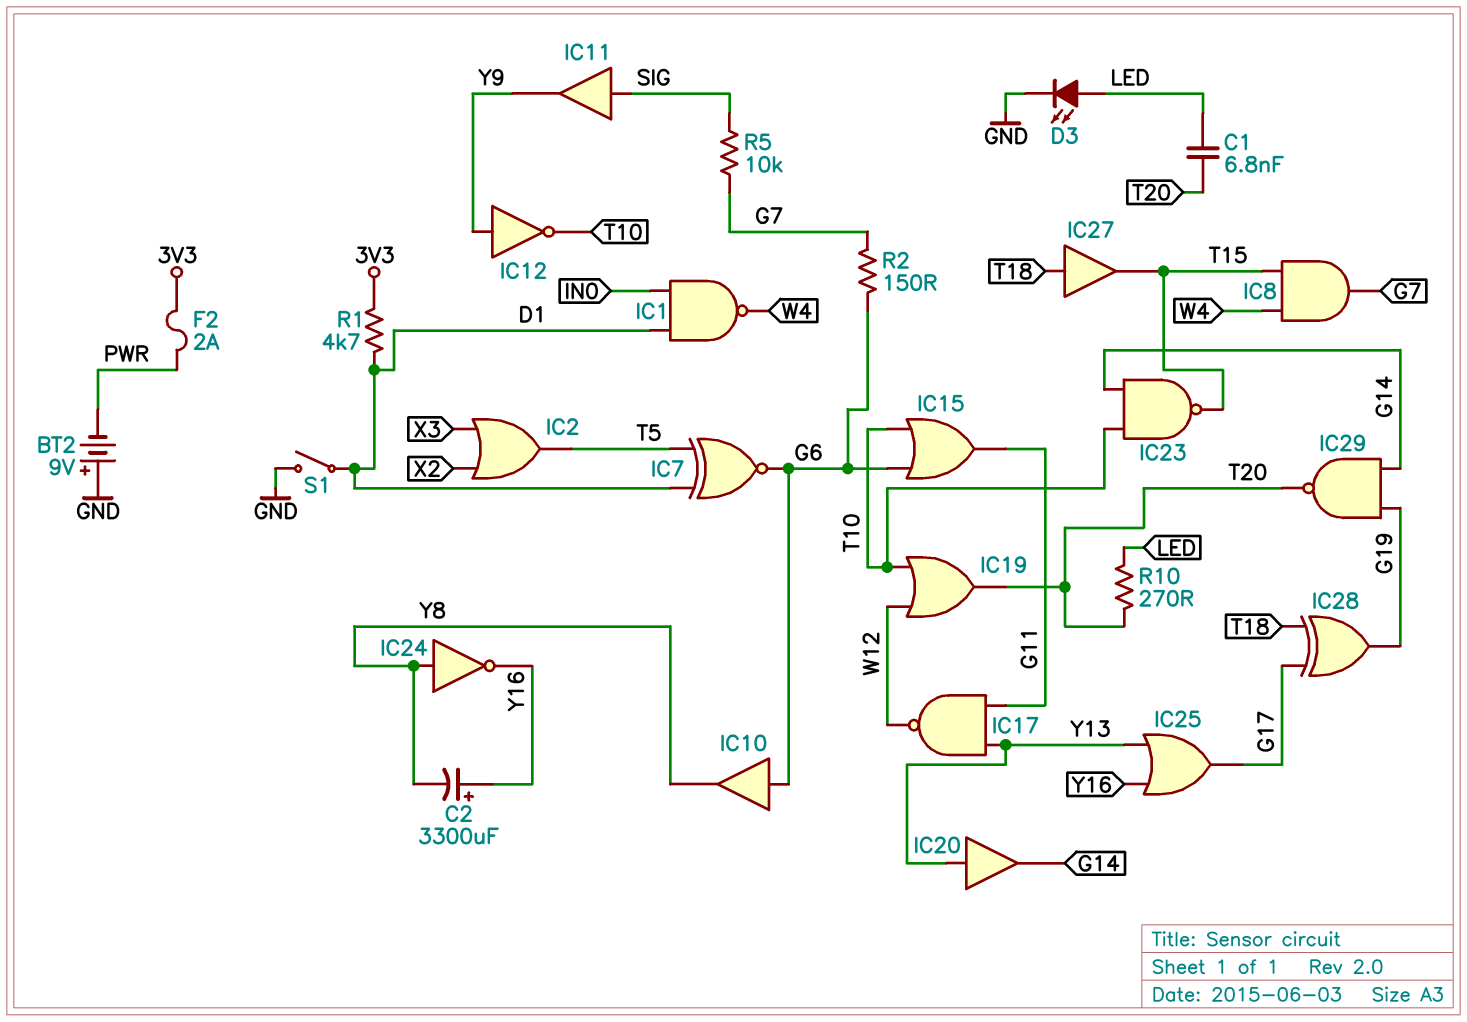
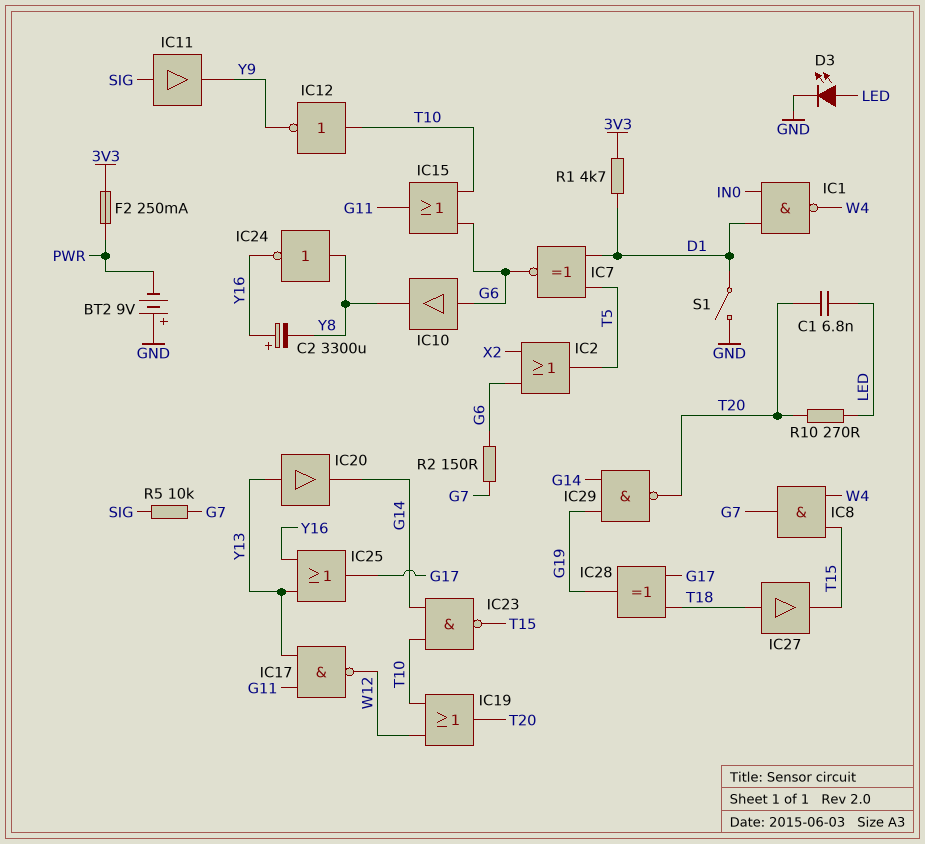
F2: 2A (3V3, PWR) -> 250mA (3V3, PWR)
IC2: OR (in X2, in X3, out T5) -> OR (in G6, in X2, out T5)
IC12: NOT (in Y9, out T10) -> NOT (in T10, out Y9)

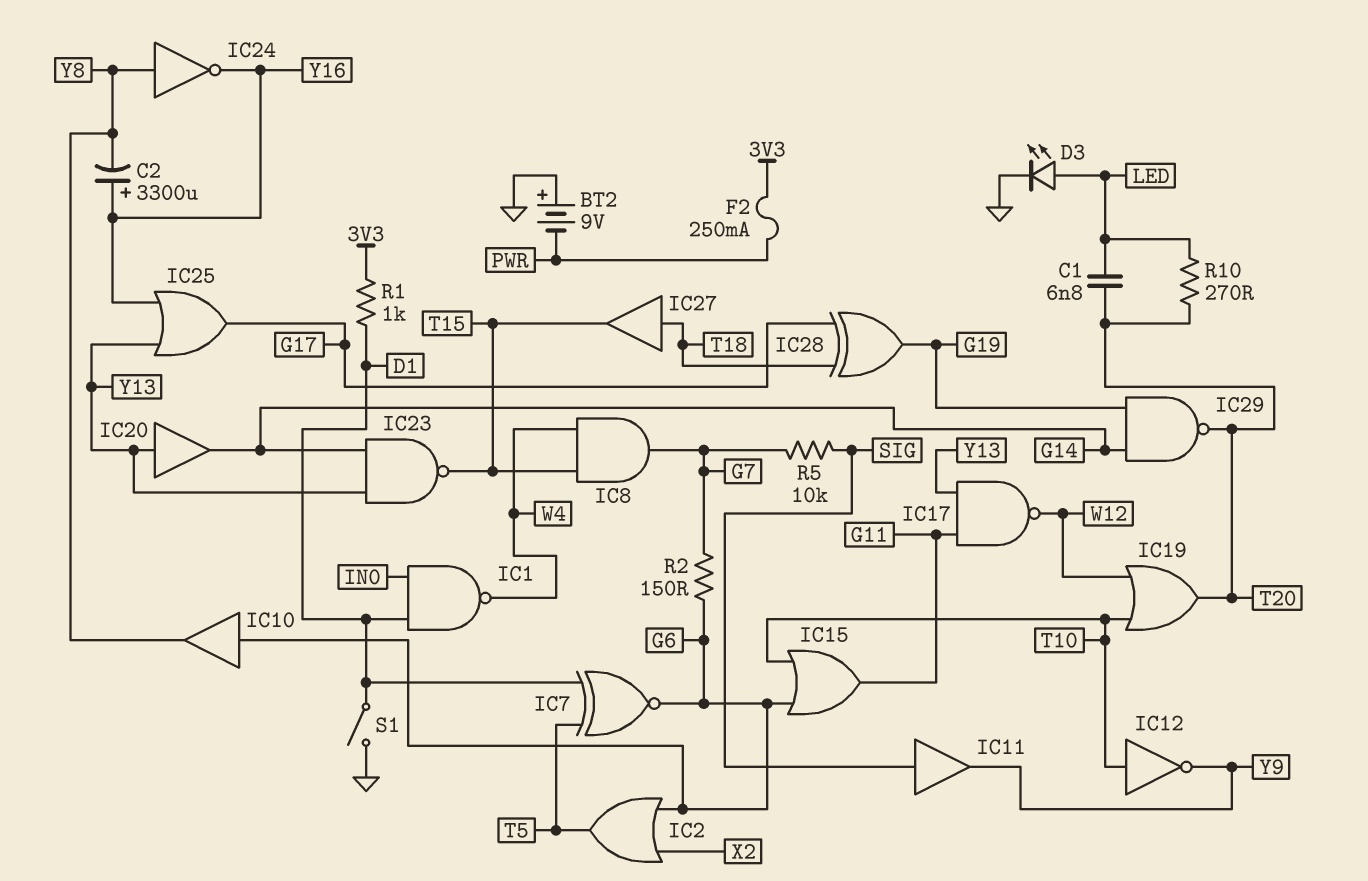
IC23: NAND (in G14, in T10, out T15) -> NAND (in G14, in Y13, out T15)
R1: 4.7k (3V3, D1) -> 1k (3V3, D1)

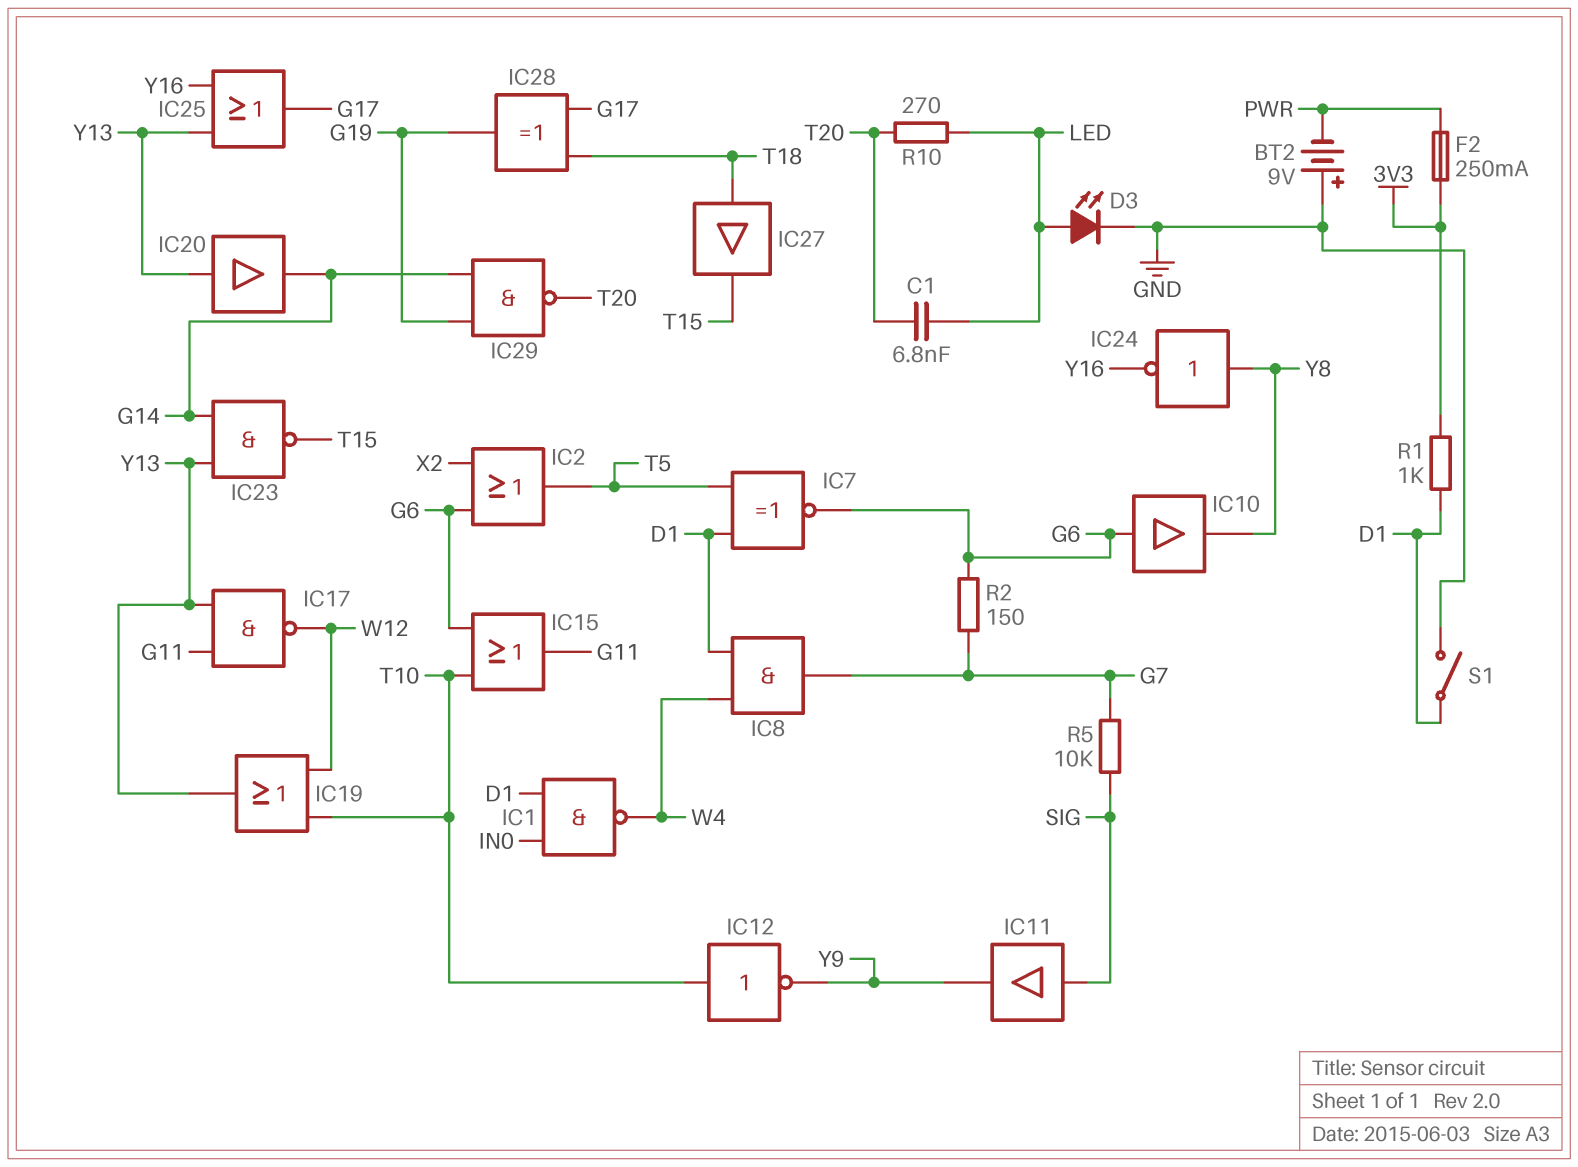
C2: 3300uF (plus Y16, minus Y8) -> none
IC8: AND (in T15, in W4, out G7) -> AND (in D1, in W4, out G7)
IC19: OR (in T10, in W12, out T20) -> OR (in T10, in W12, out Y13)

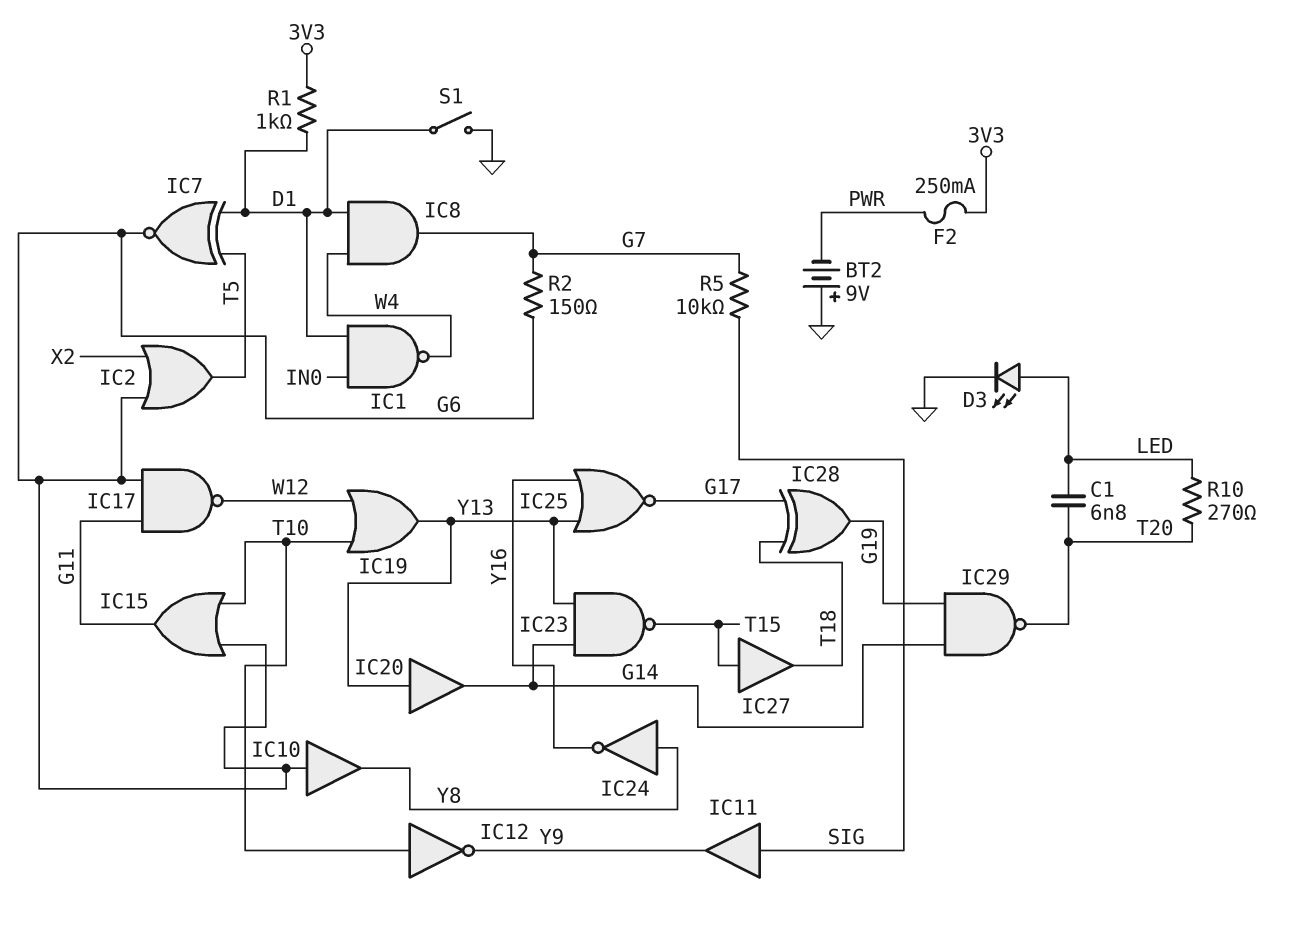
IC17: NAND (in G11, in Y13, out W12) -> NAND (in G6, in G11, out W12)
IC25: OR (in Y13, in Y16, out G17) -> NOR (in Y13, in Y16, out G17)
IC27: buffer (in T18, out T15) -> buffer (in T15, out T18)

